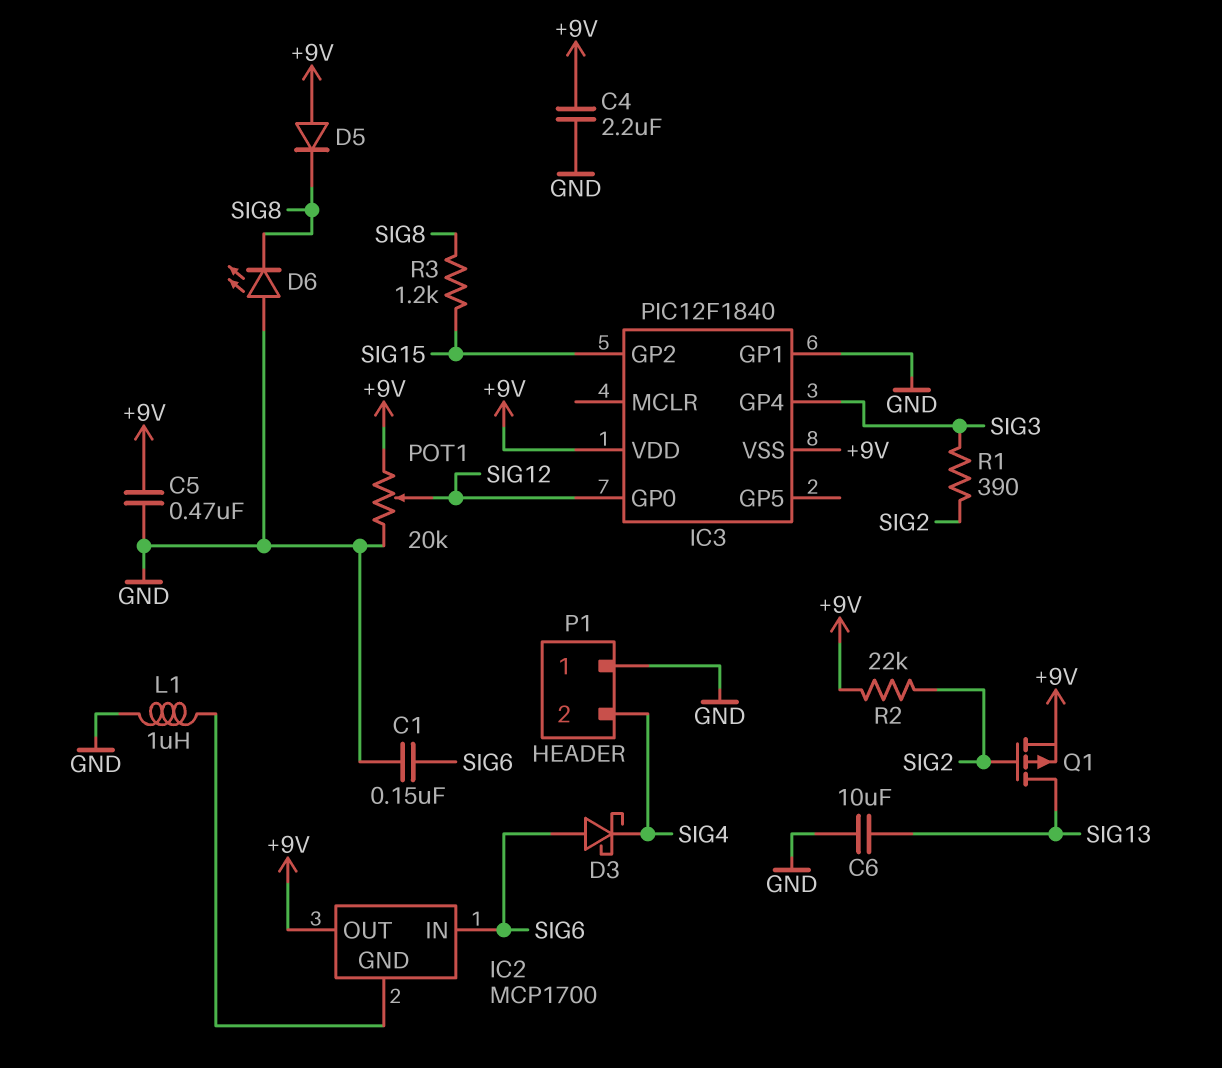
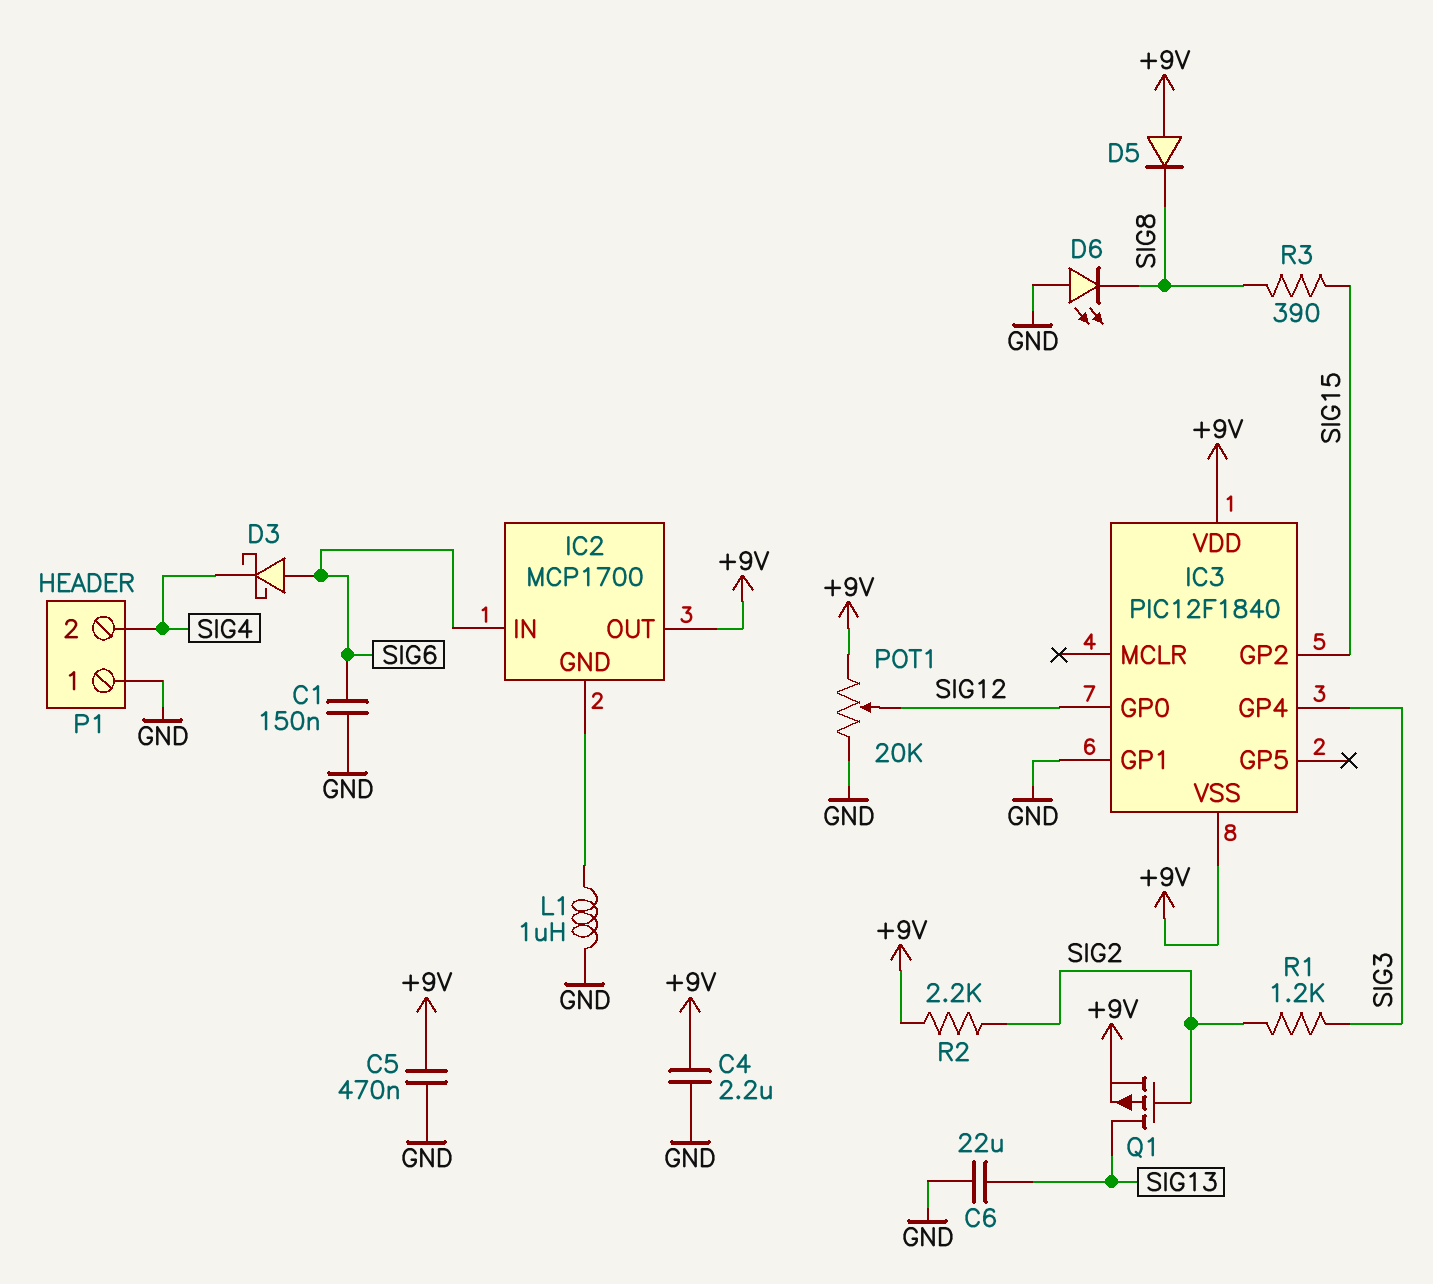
C6: 10uF (GND, SIG13) -> 22uF (GND, SIG13)
R1: 390 (SIG2, SIG3) -> 1.2k (SIG2, SIG3)
R2: 22k (+9V, SIG2) -> 2.2k (+9V, SIG2)
R3: 1.2k (SIG8, SIG15) -> 390 (SIG8, SIG15)

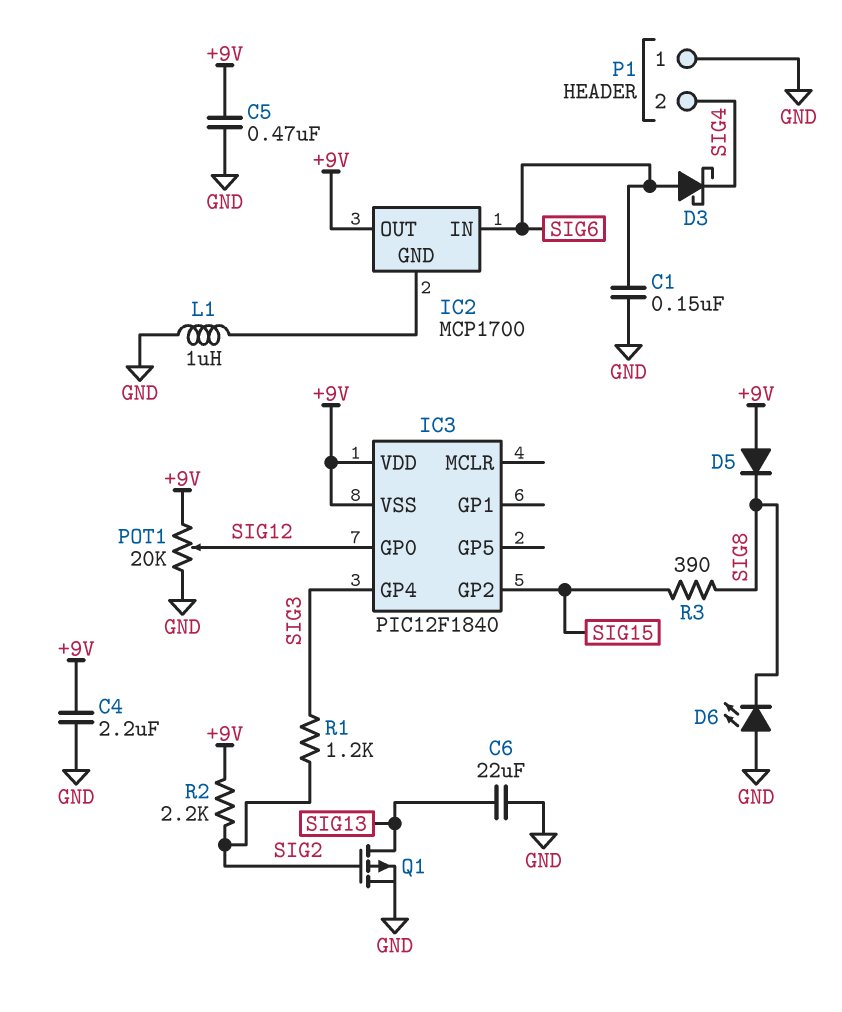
IC3 pin GP1: GND -> none
Q1: PMOS (G SIG2, D SIG13, S +9V) -> PMOS (G SIG2, D SIG13, S GND)

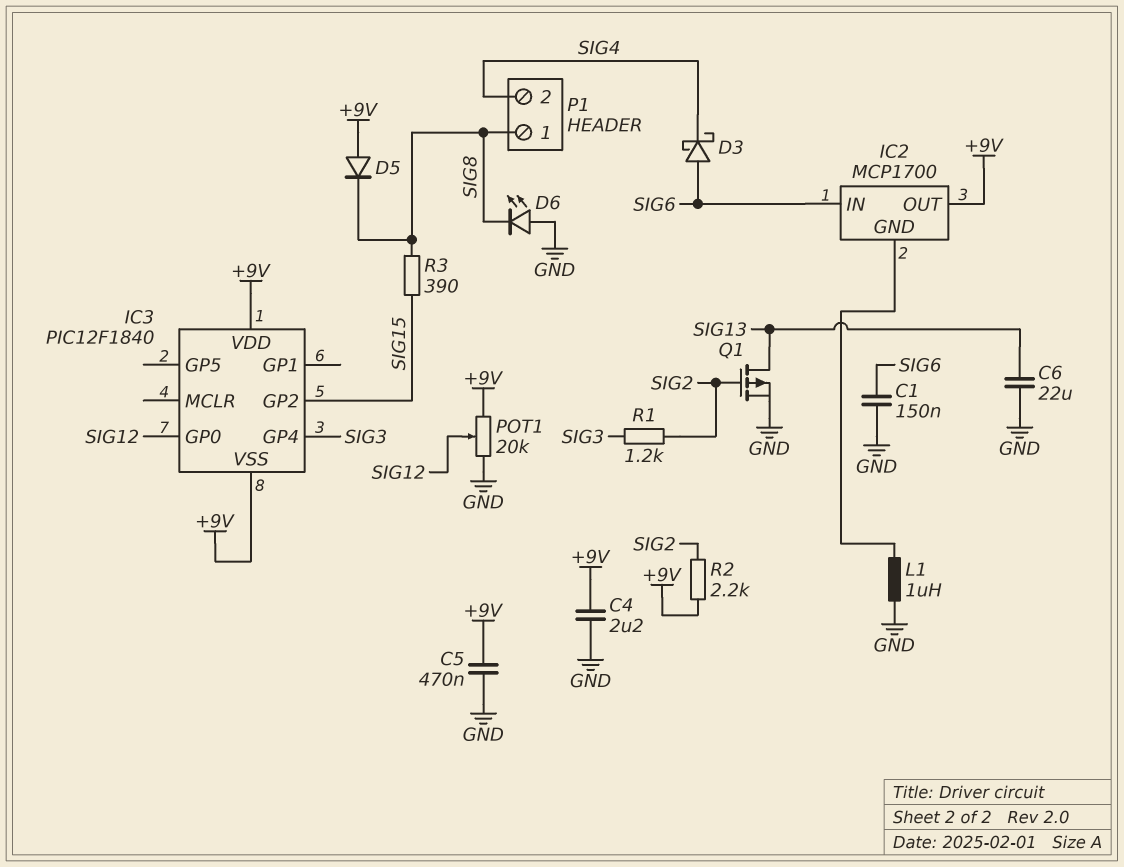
P1 pin 1: GND -> SIG8

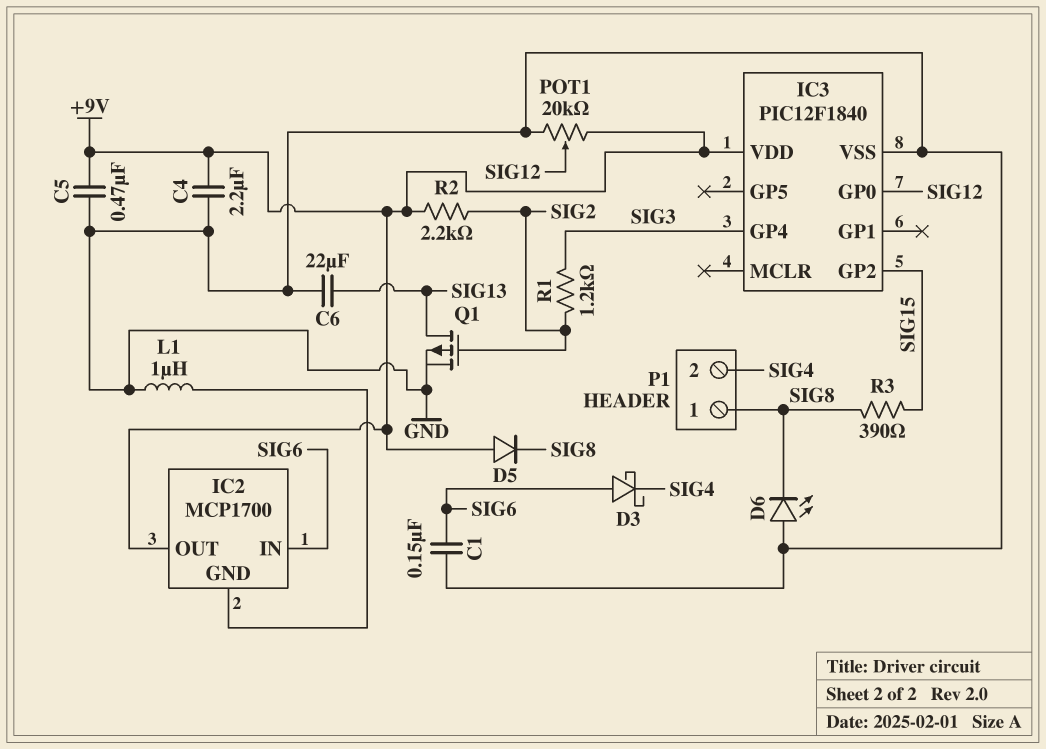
IC3 pin VSS: +9V -> GND

